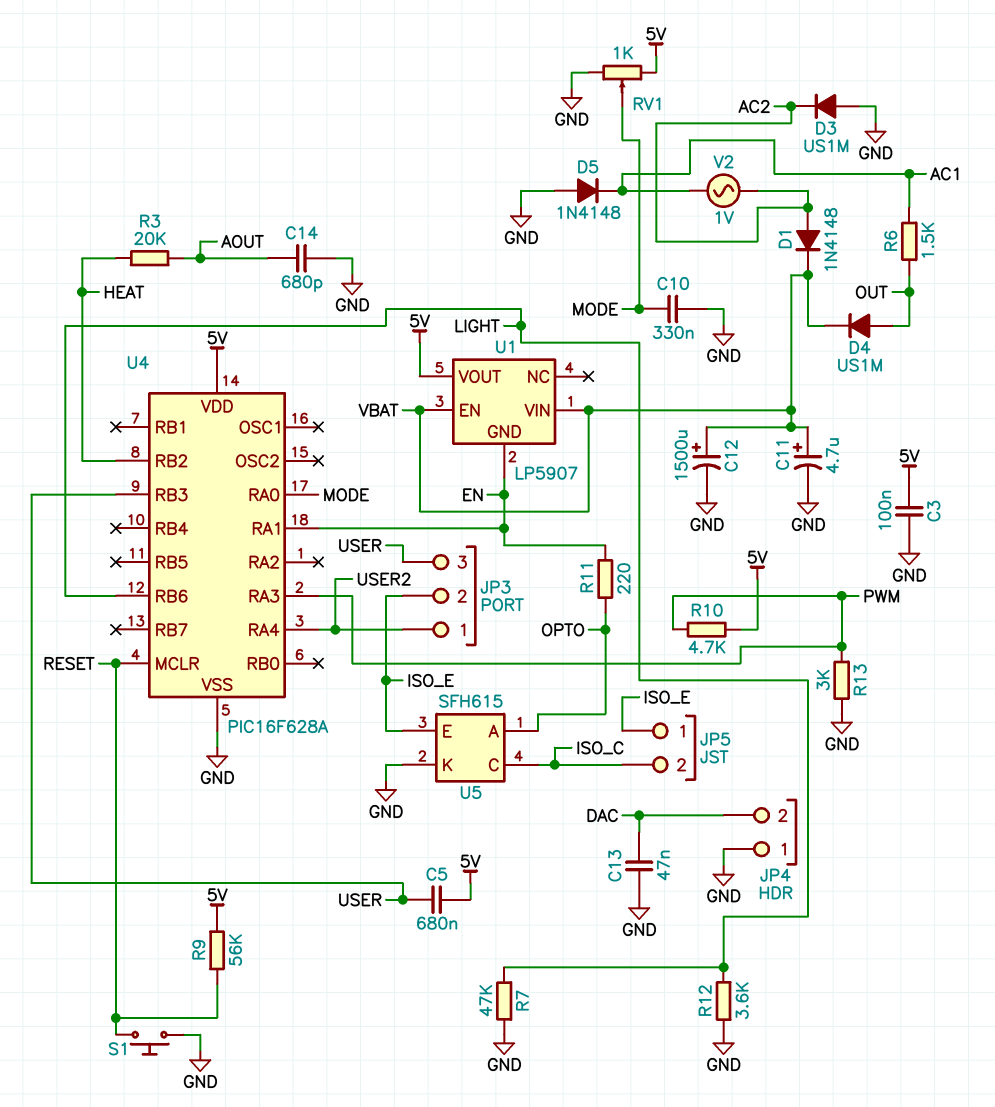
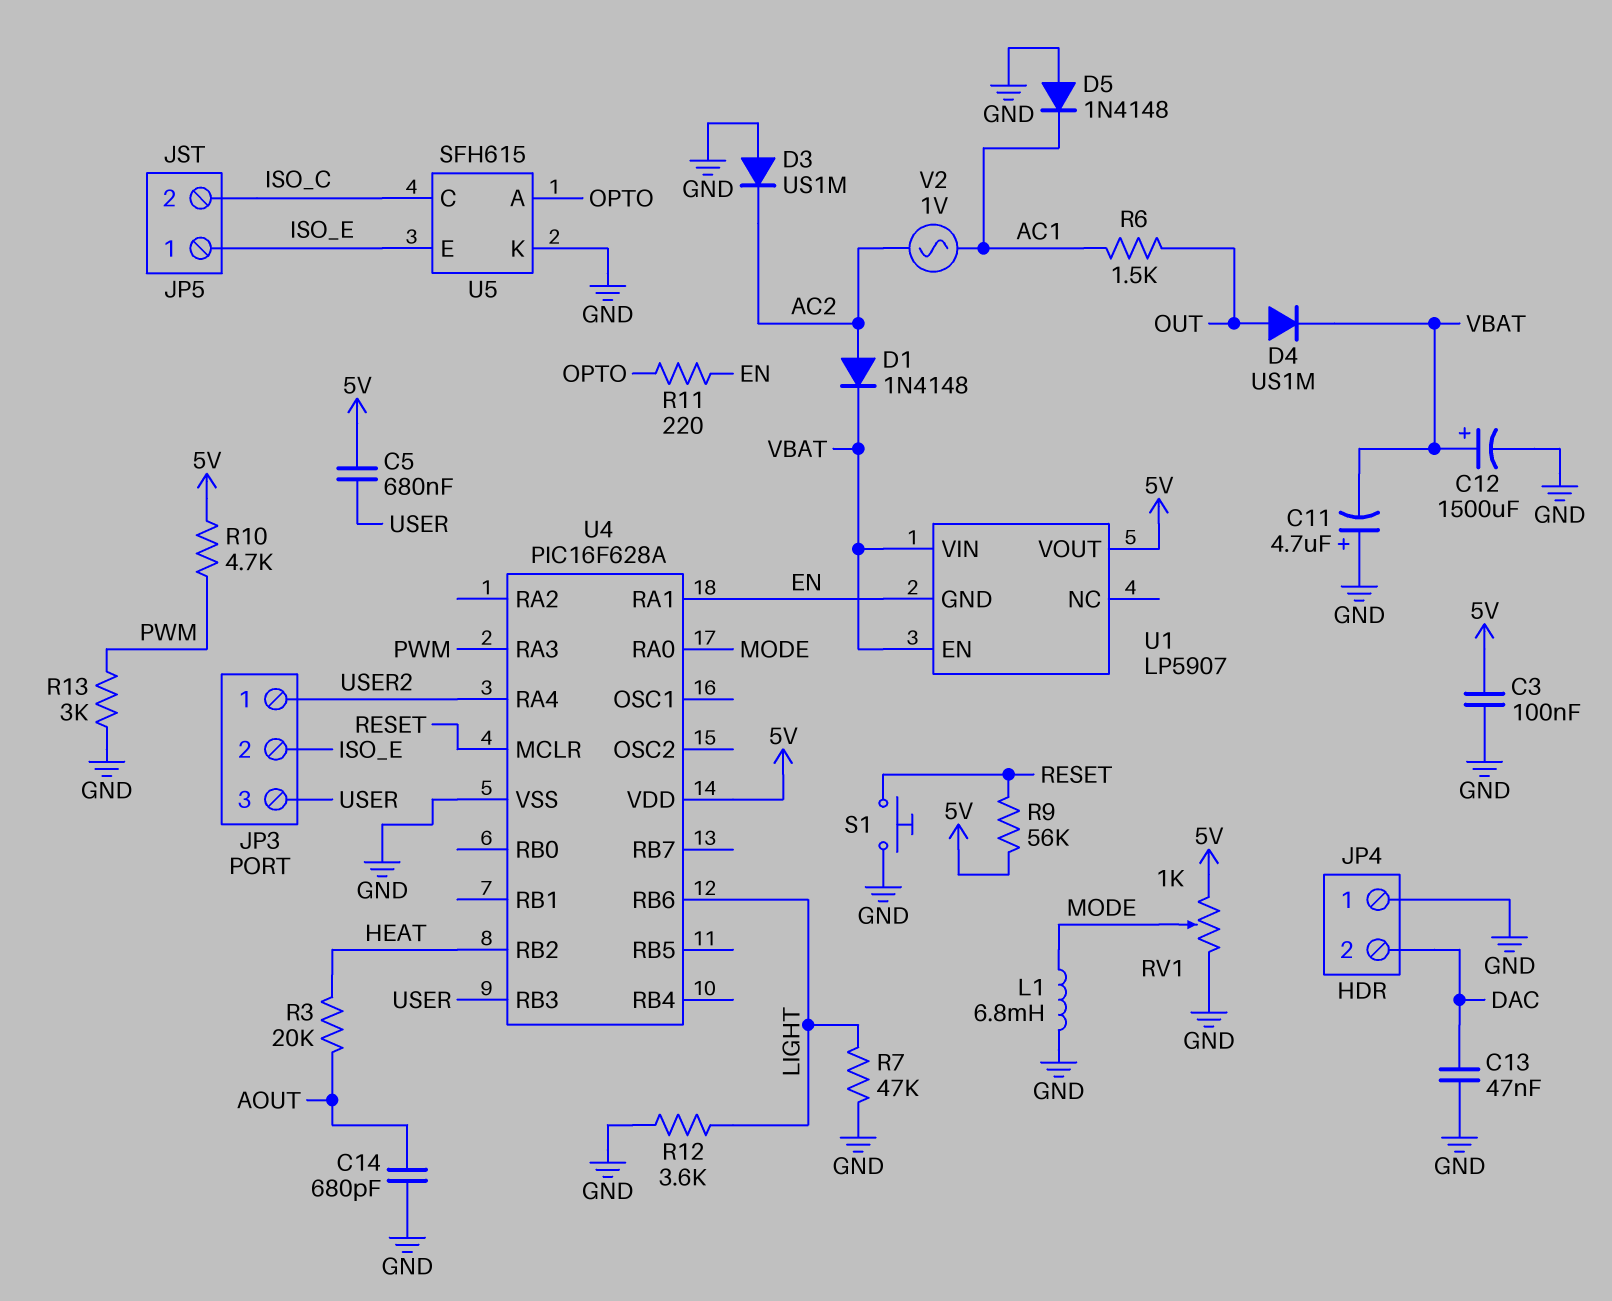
C10: 330nF (GND, MODE) -> none
C11: 4.7uF (plus VBAT, minus GND) -> 4.7uF (plus GND, minus VBAT)
L1: none -> 6.8mH (GND, MODE)

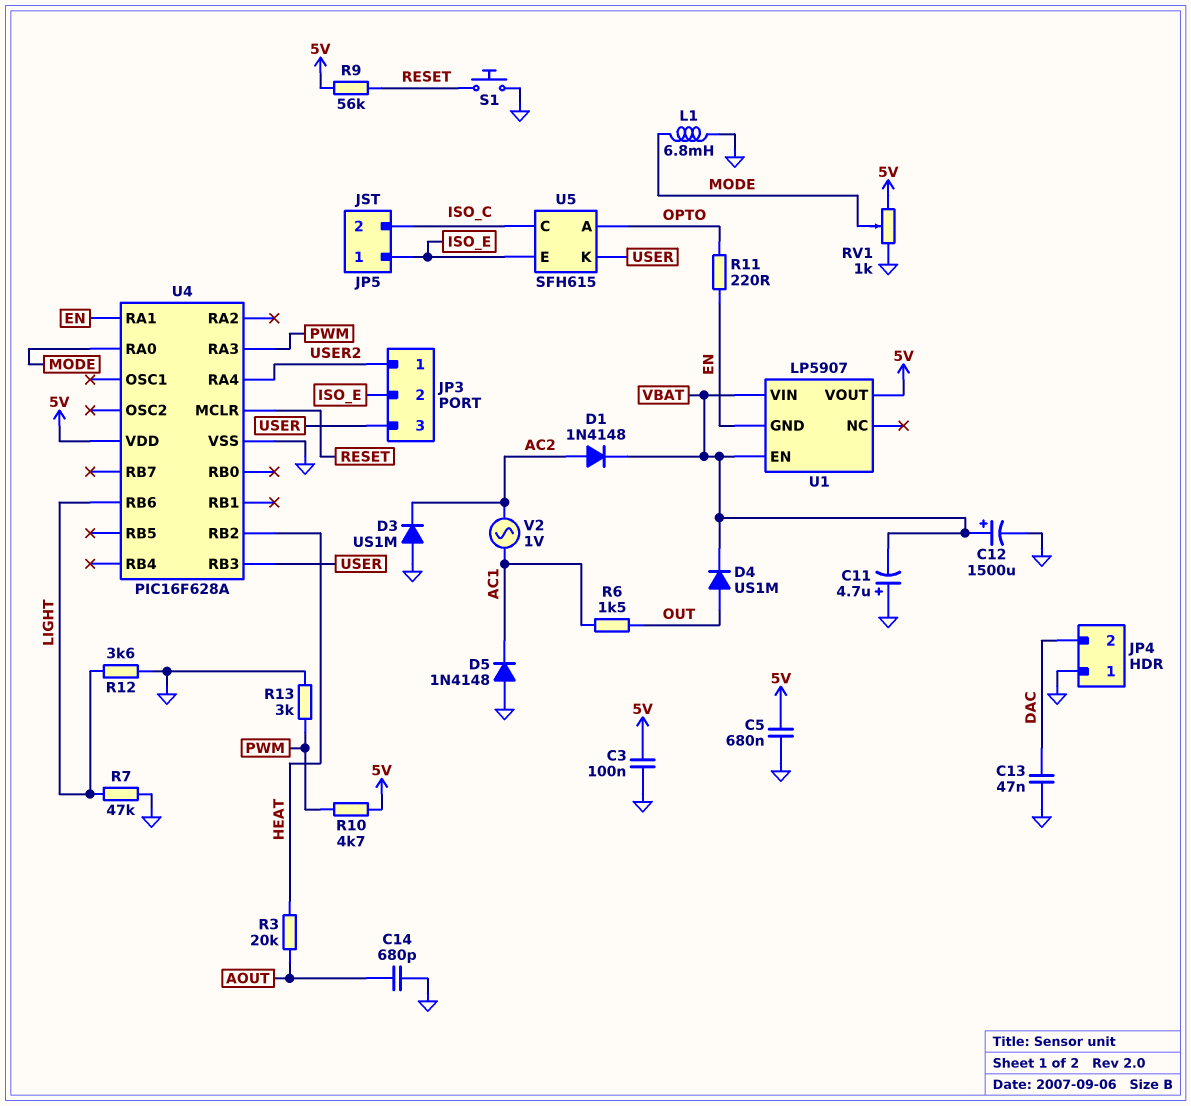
C5: 680nF (5V, USER) -> 680nF (5V, GND)
U5 pin K: GND -> USER

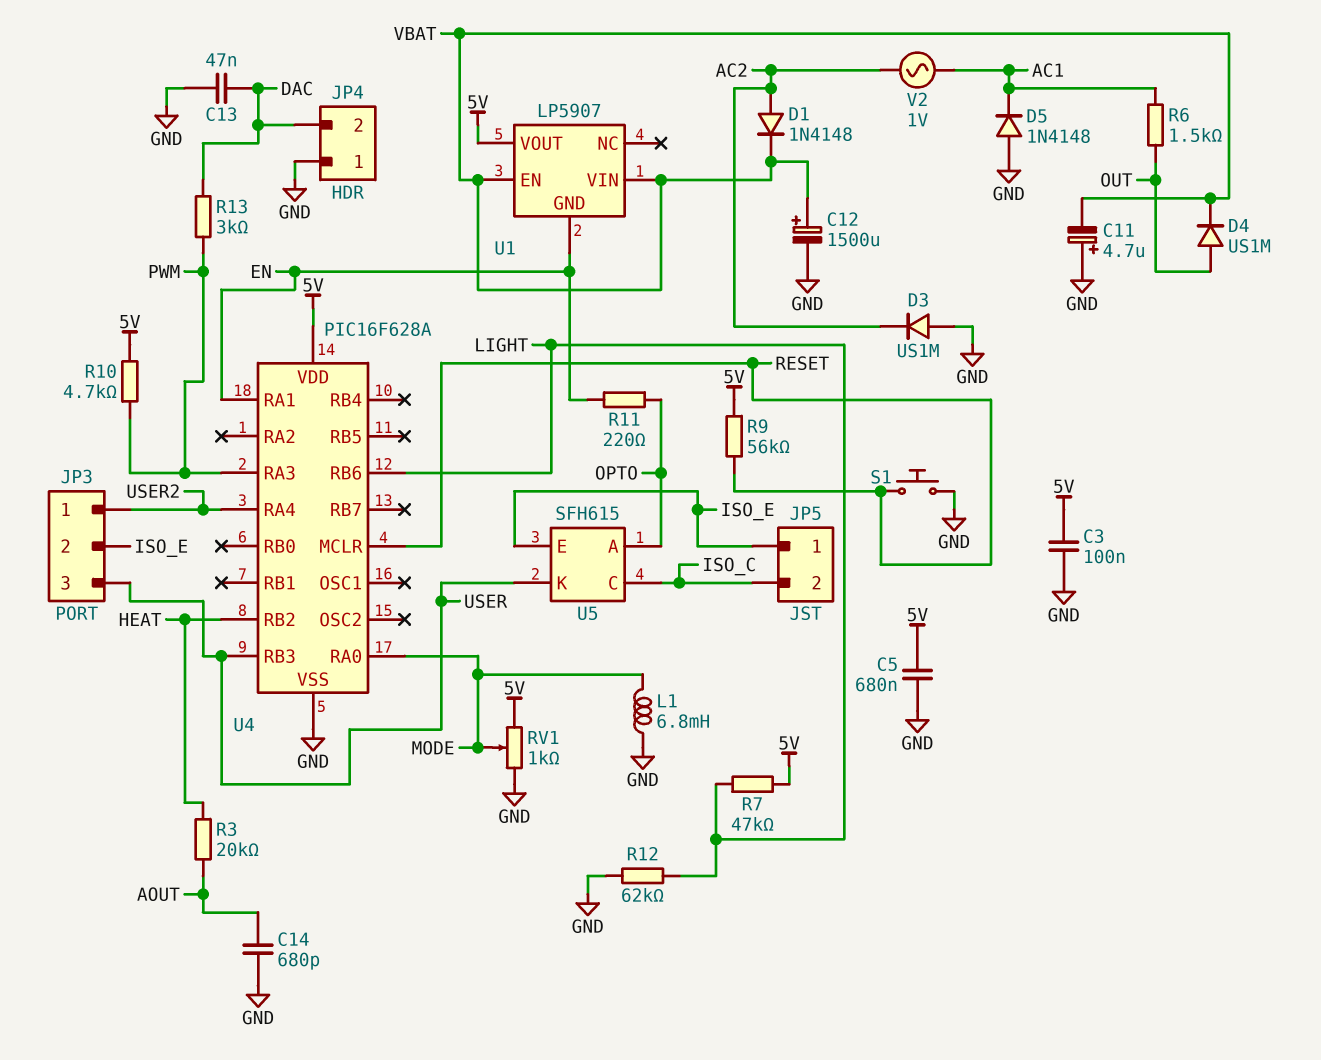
R7: 47k (GND, LIGHT) -> 47k (5V, LIGHT)
R12: 3.6k (GND, LIGHT) -> 62k (GND, LIGHT)
R13: 3k (GND, PWM) -> 3k (DAC, PWM)

